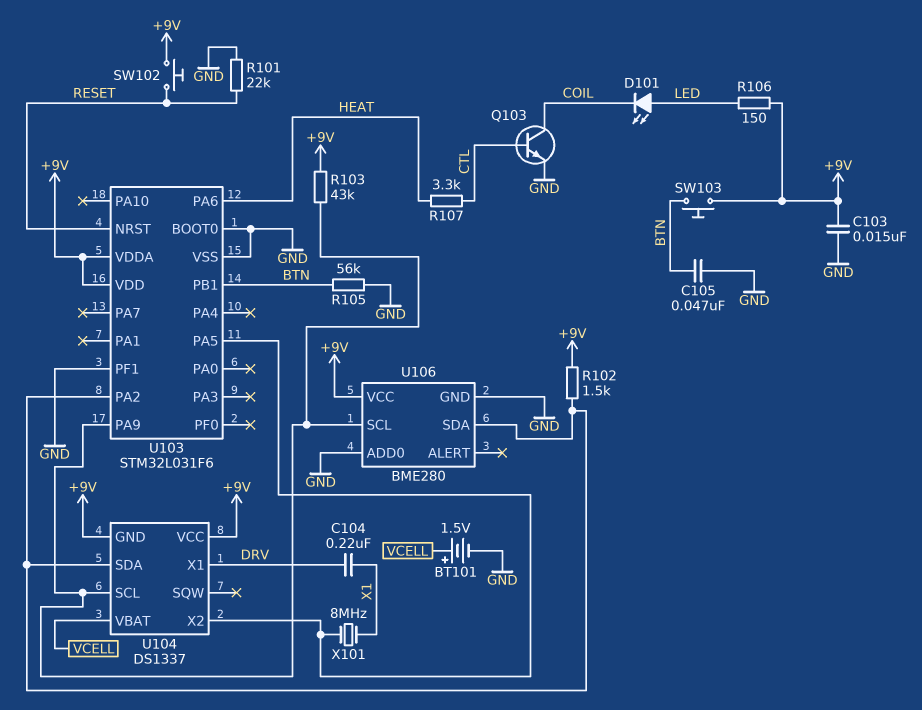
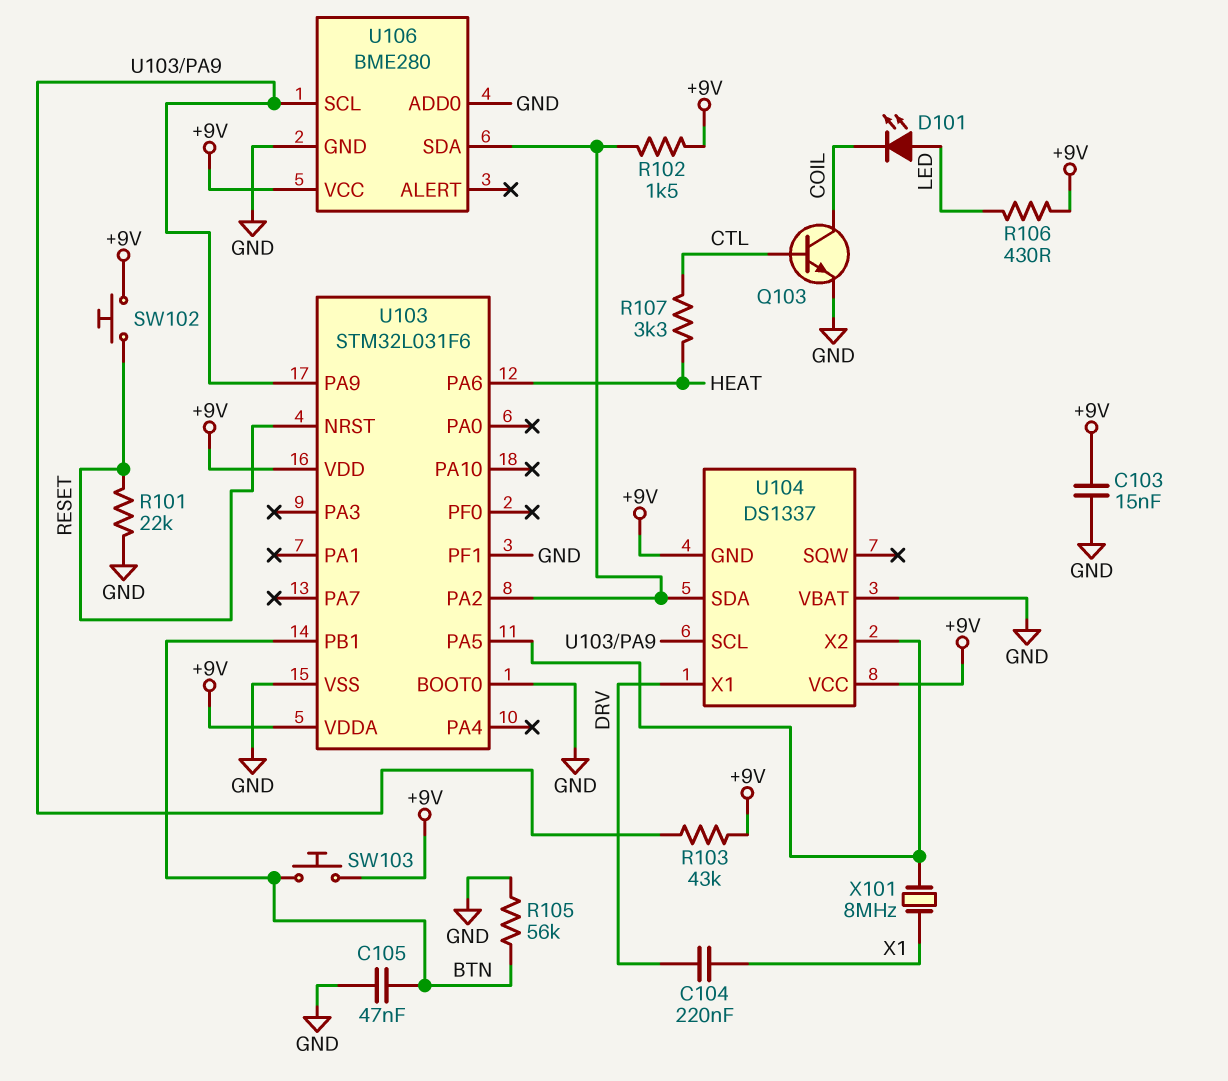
BT101: 1.5V (plus VCELL, minus GND) -> none
R106: 150 (+9V, LED) -> 430 (+9V, LED)
U104 pin VBAT: VCELL -> GND

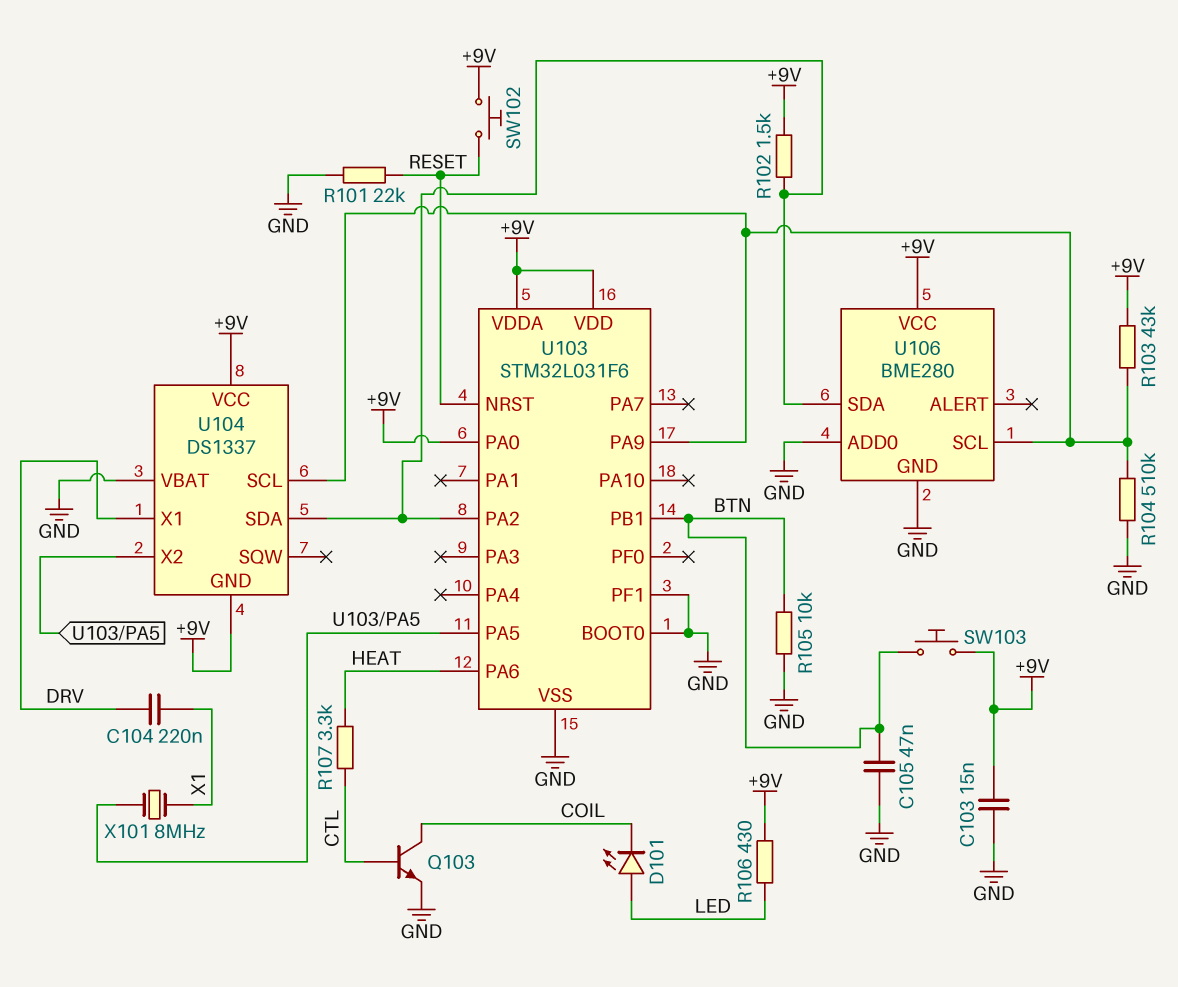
R104: none -> 510k (GND, U103/PA9)
R105: 56k (BTN, GND) -> 10k (BTN, GND)
U103 pin PA0: none -> +9V

